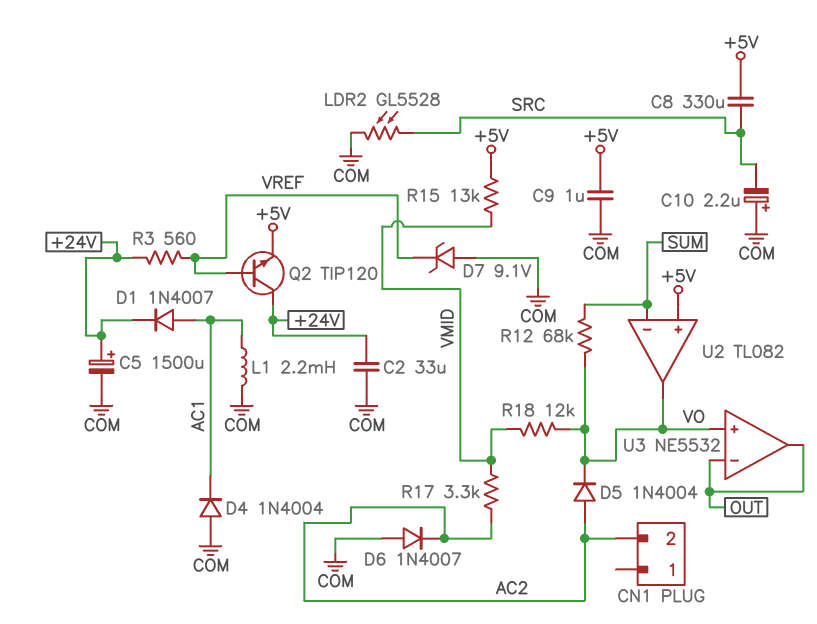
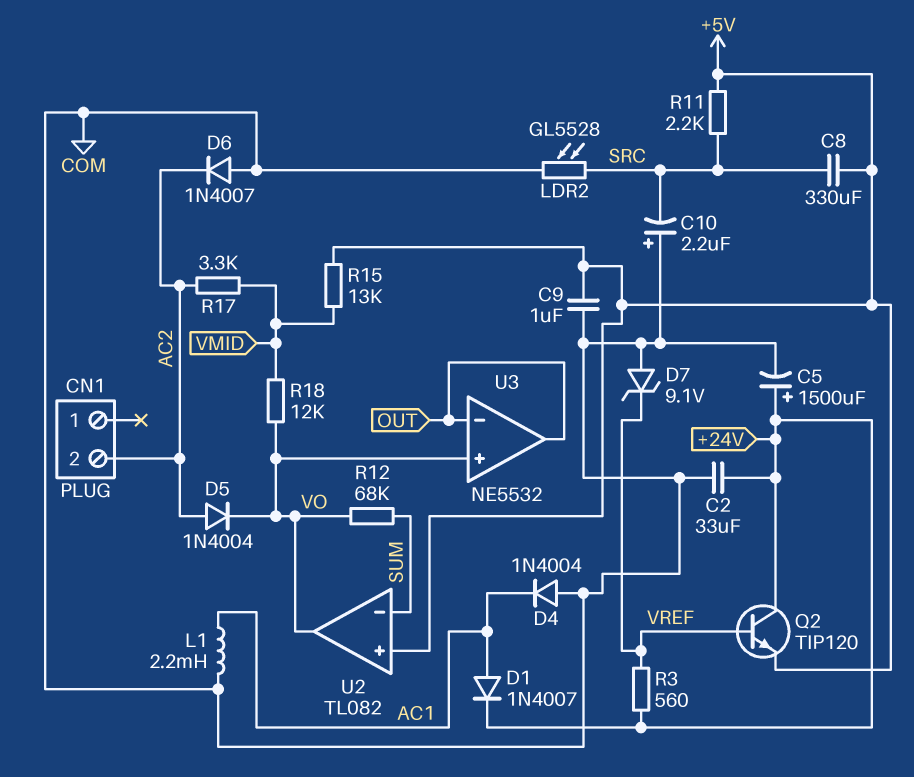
R11: none -> 2.2k (+5V, SRC)

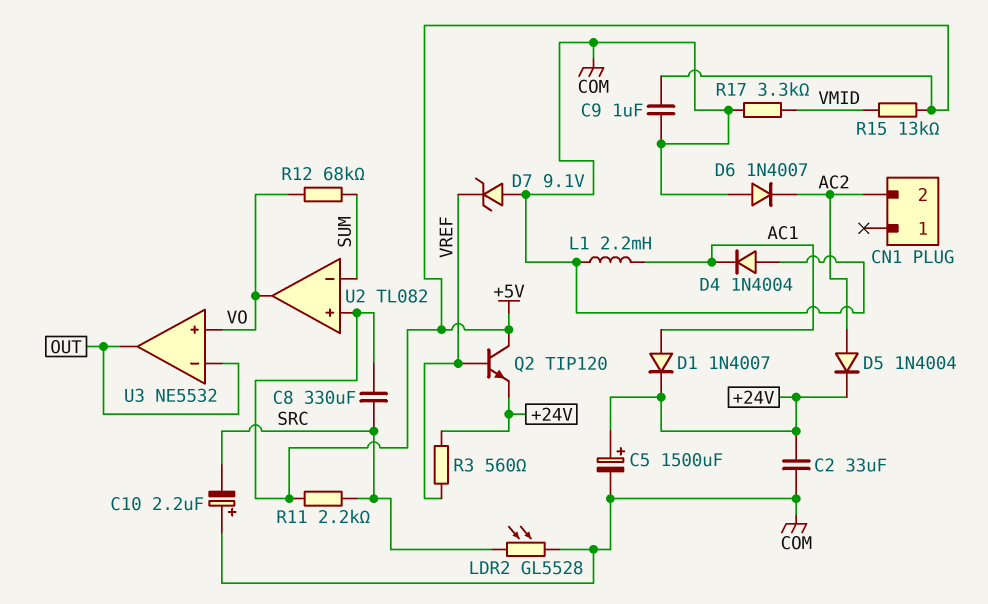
D5: diode 1N4004 (A AC2, K VO) -> diode 1N4004 (A AC2, K +24V)
Q2: NPN TIP120 (B VREF, C +24V, E +5V) -> NPN TIP120 (B VREF, C +5V, E +24V)
R17: 3.3k (AC2, VMID) -> 3.3k (COM, VMID)
R18: 12k (VMID, VO) -> none

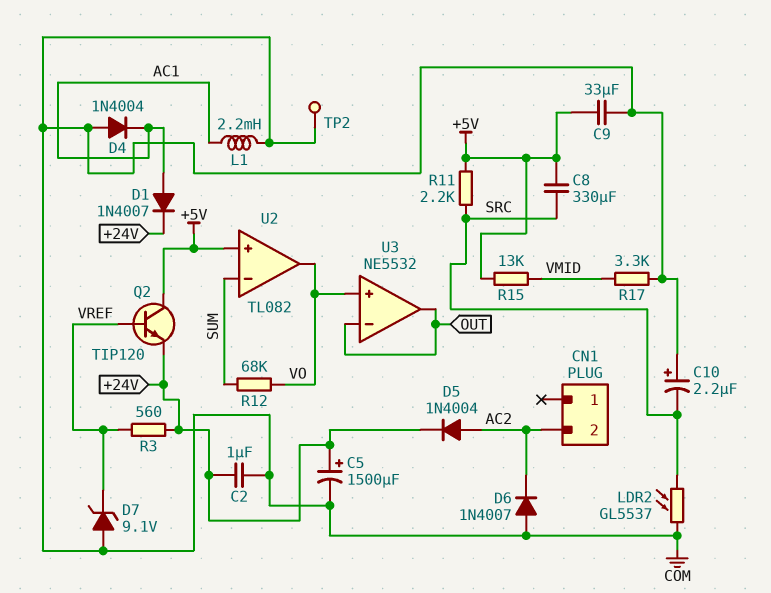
C2: 33uF (+24V, COM) -> 1uF (+24V, COM)
C9: 1uF (+5V, COM) -> 33uF (+5V, COM)
LDR2: GL5528 (COM, SRC) -> GL5537 (COM, SRC)
TP2: none -> test point (COM)

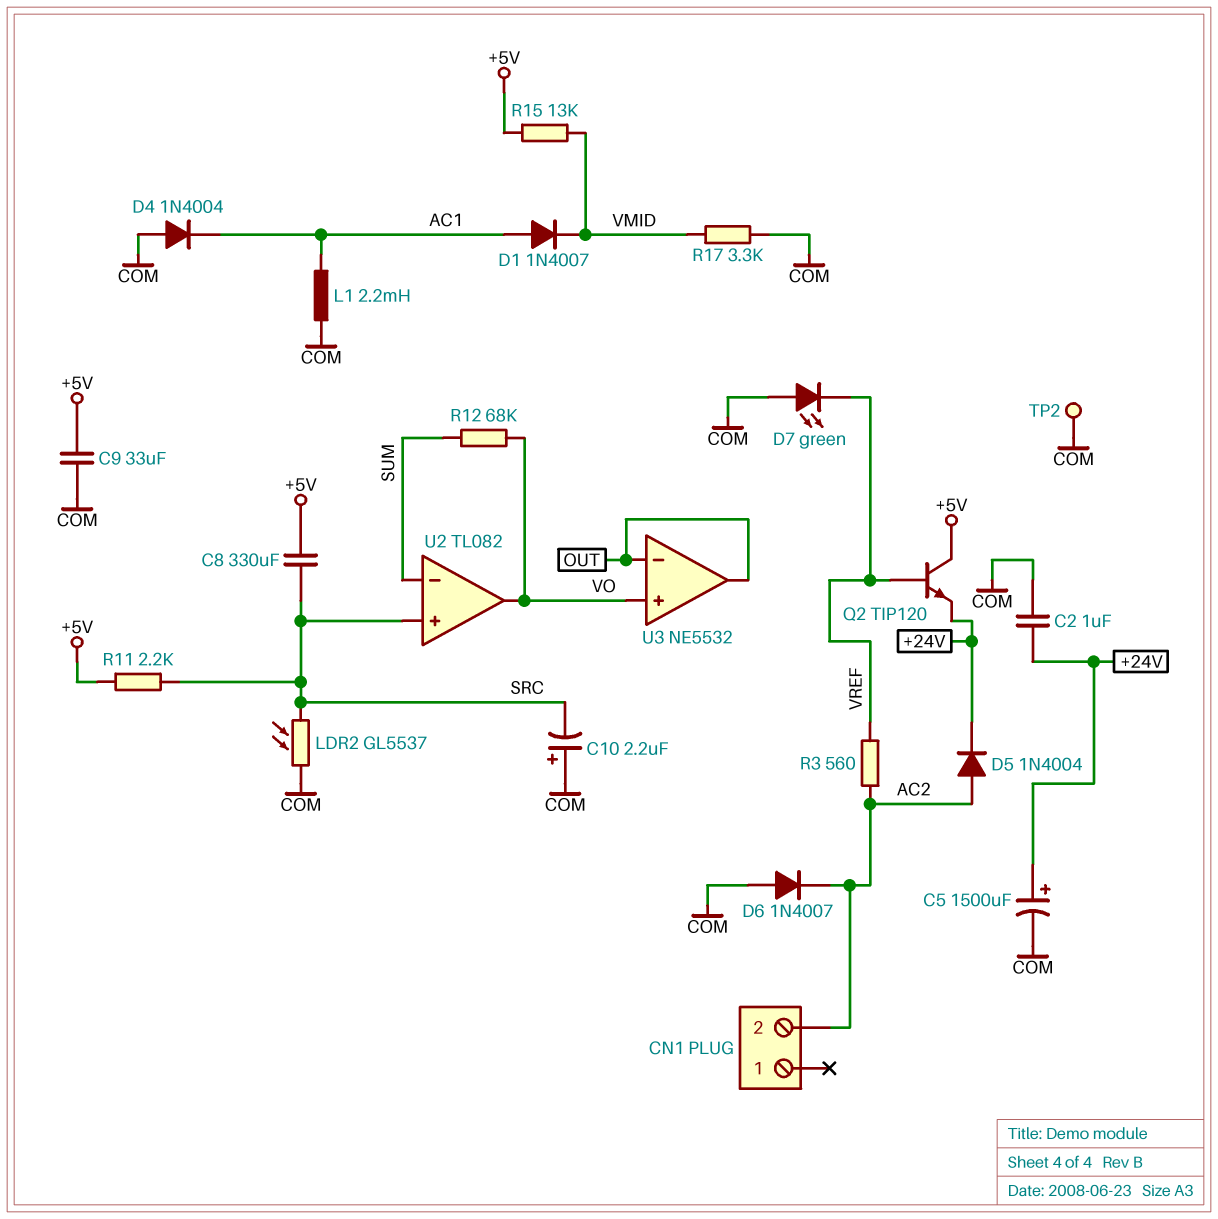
D1: diode 1N4007 (A AC1, K +24V) -> diode 1N4007 (A AC1, K VMID)
D7: zener 9.1V (A COM, K VREF) -> LED green (A COM, K VREF)
R3: 560 (+24V, VREF) -> 560 (AC2, VREF)
U2 pin in+: +5V -> SRC

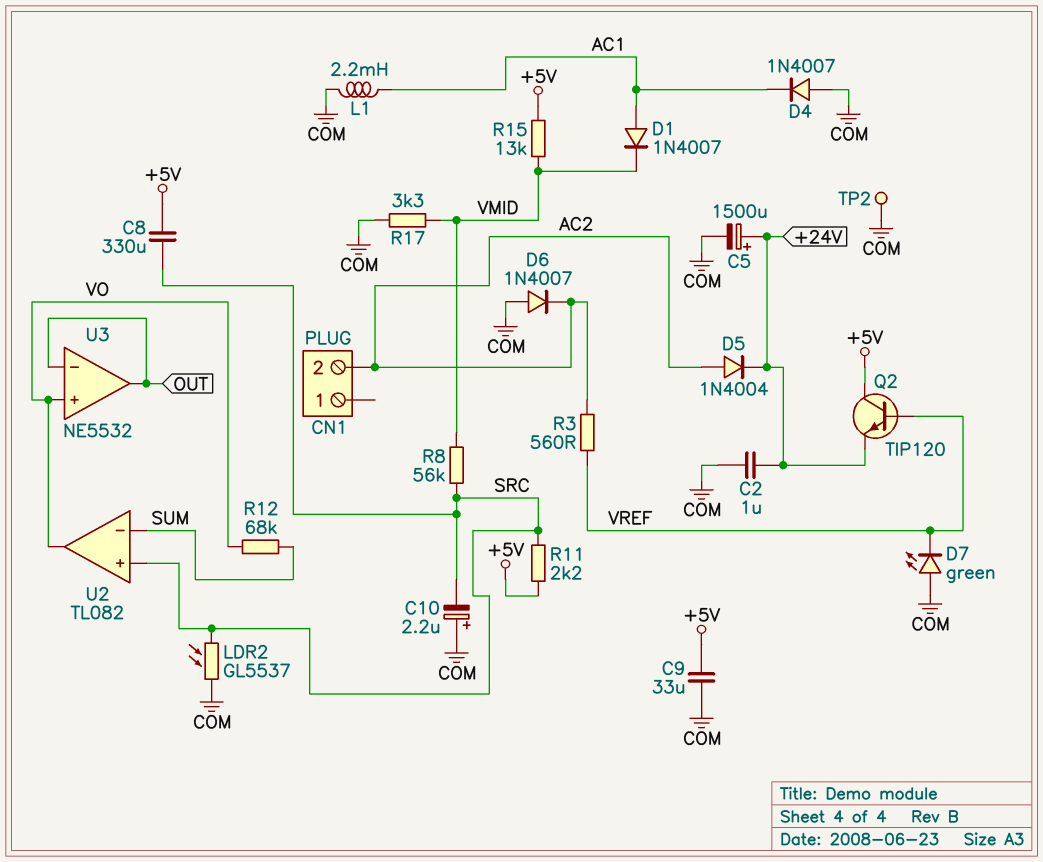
D4: diode 1N4004 (A COM, K AC1) -> diode 1N4007 (A COM, K AC1)
R8: none -> 56k (SRC, VMID)

